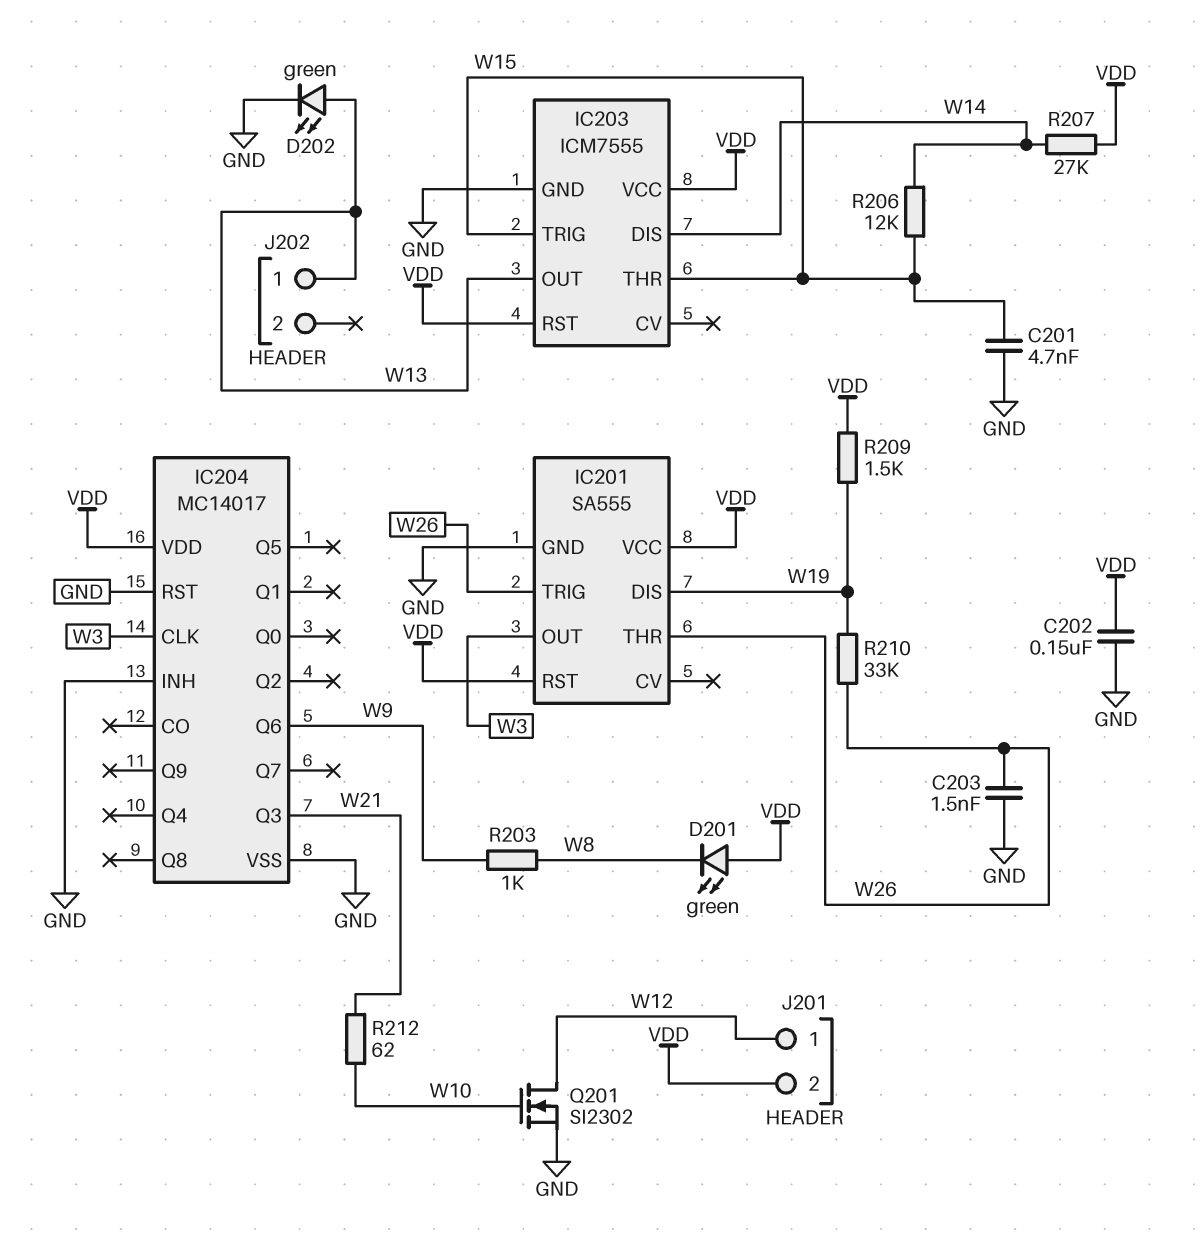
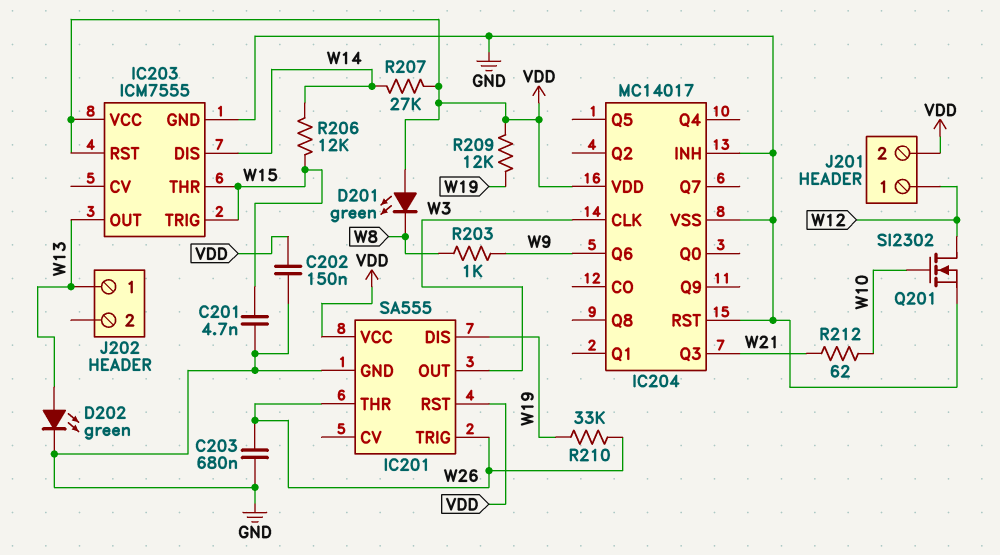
C203: 1.5nF (GND, W26) -> 680nF (GND, W26)
R209: 1.5k (VDD, W19) -> 12k (VDD, W19)

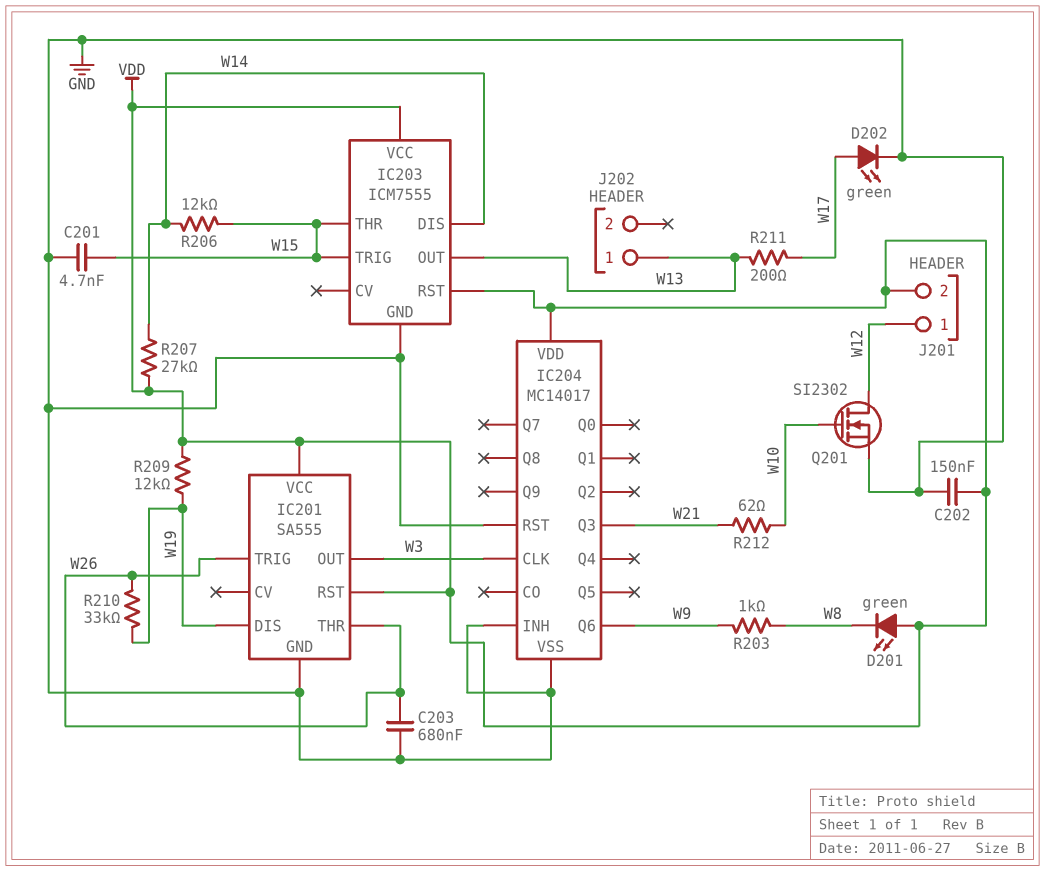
D202: LED green (A W13, K GND) -> LED green (A W17, K GND)
R211: none -> 200 (W13, W17)

